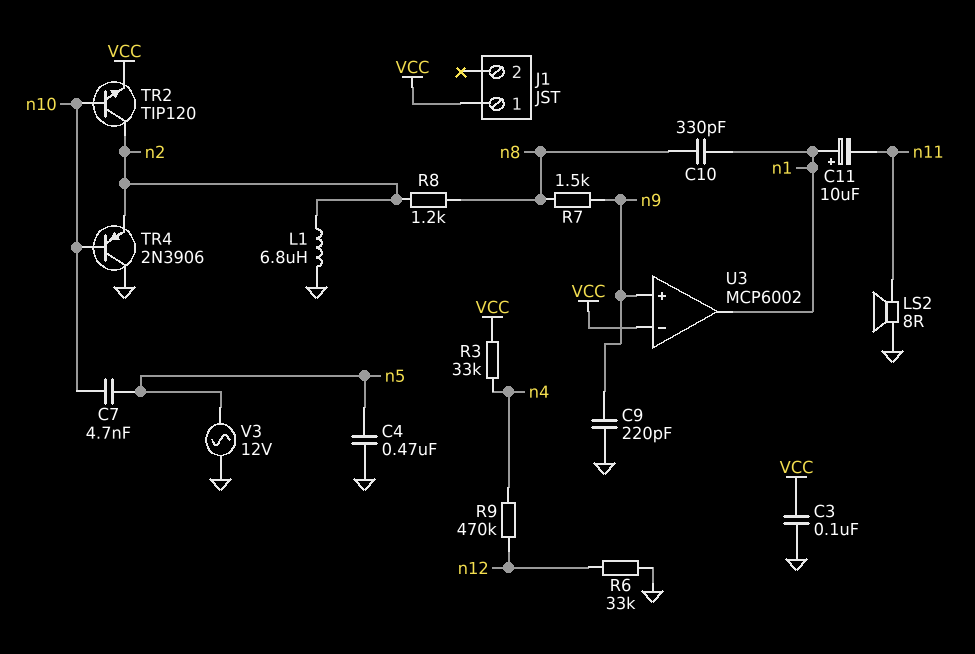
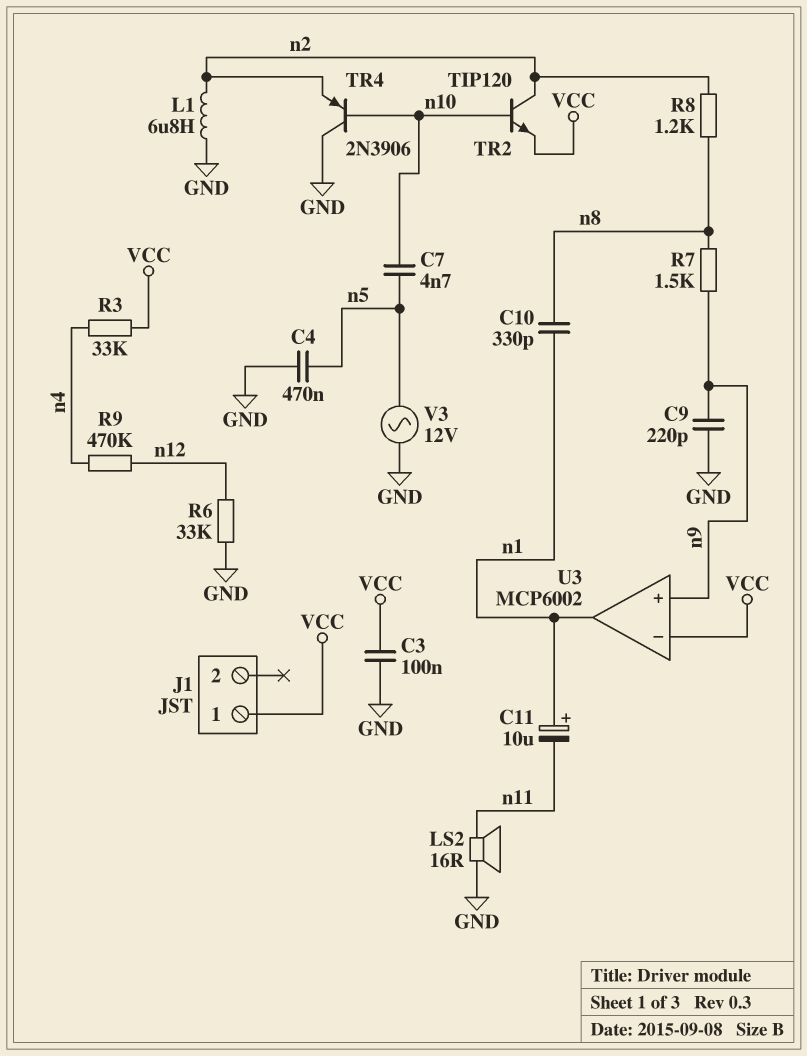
LS2: speaker 8R (GND, n11) -> speaker 16R (GND, n11)

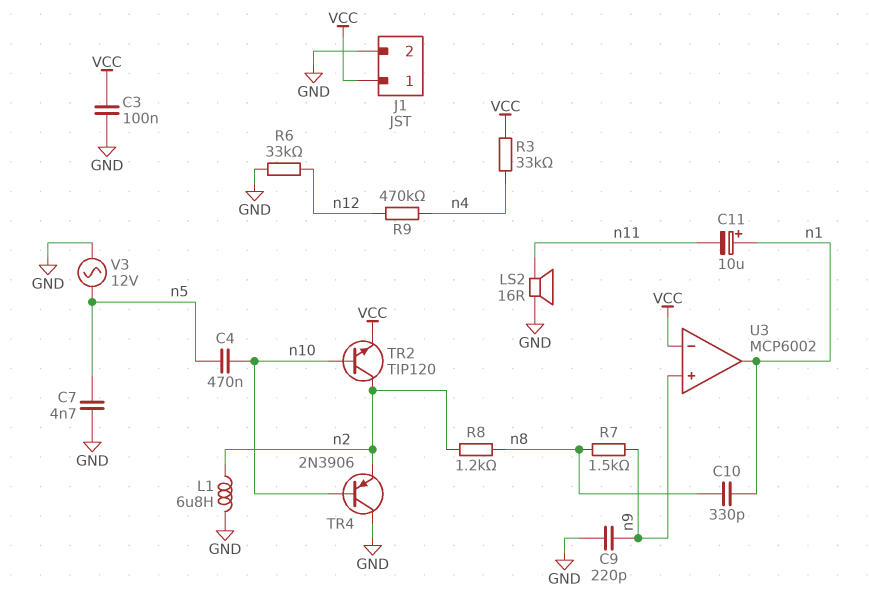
C4: 470nF (GND, n5) -> 470nF (n5, n10)
C7: 4.7nF (n5, n10) -> 4.7nF (GND, n5)
J1 pin 2: none -> GND

